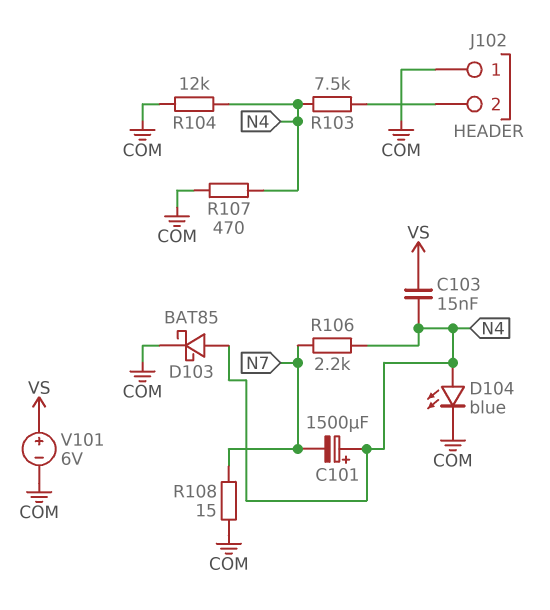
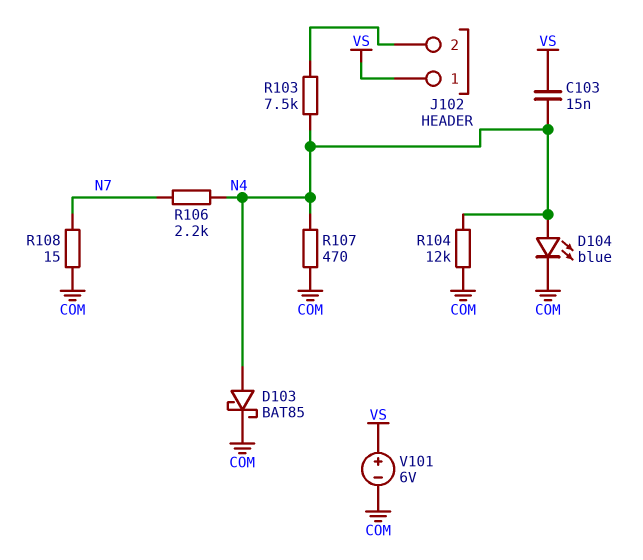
C101: 1500uF (plus N4, minus N7) -> none
J102 pin 1: COM -> VS

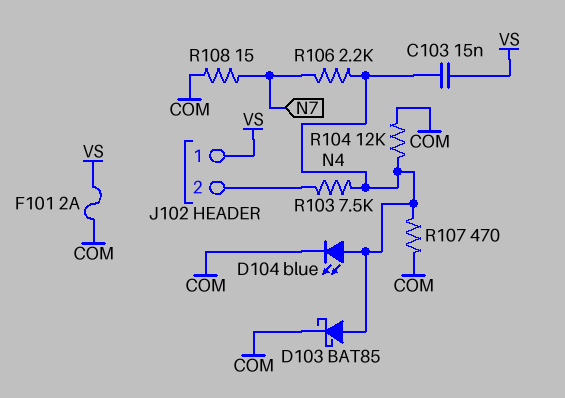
F101: none -> 2A (COM, VS)
V101: 6V (plus VS, minus COM) -> none

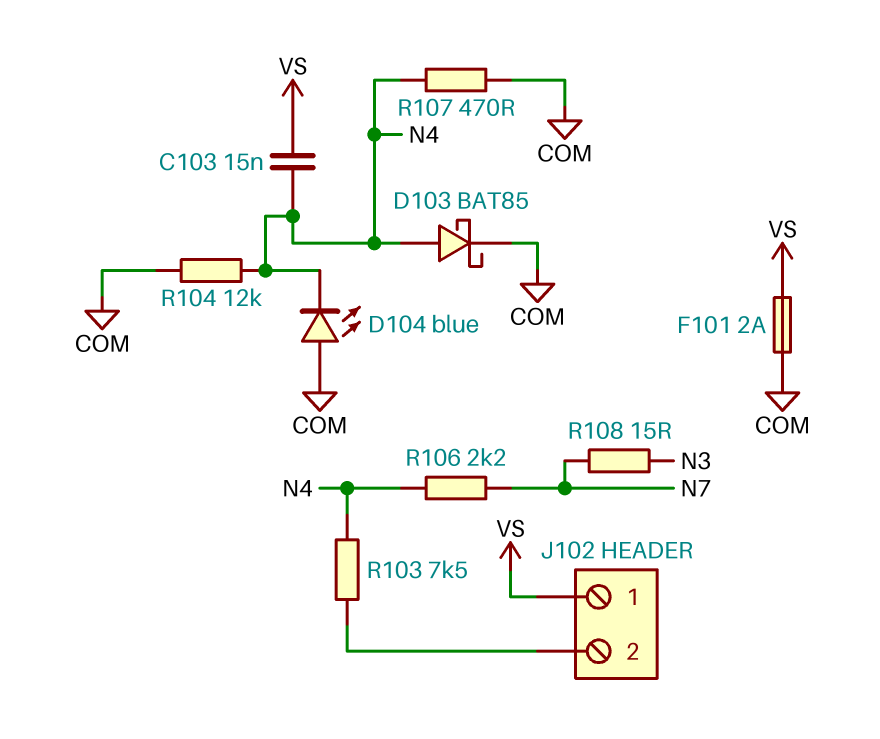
D104: LED blue (A N4, K COM) -> LED blue (A COM, K N4)
R108: 15 (COM, N7) -> 15 (N3, N7)

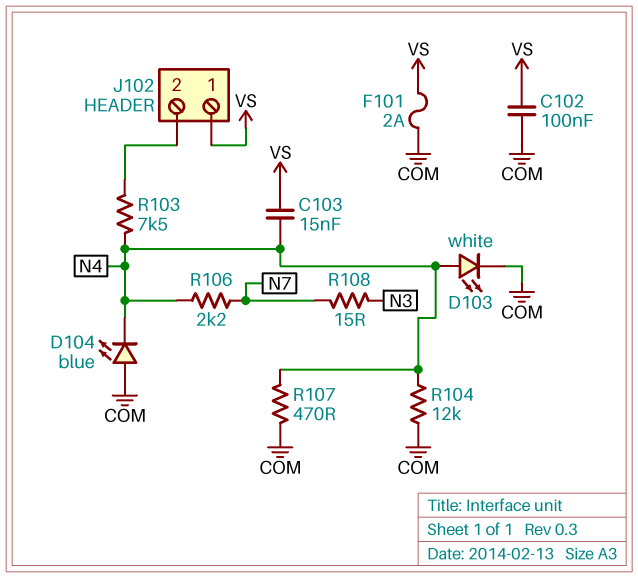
C102: none -> 100nF (COM, VS)
D103: schottky BAT85 (A N4, K COM) -> LED white (A N4, K COM)

